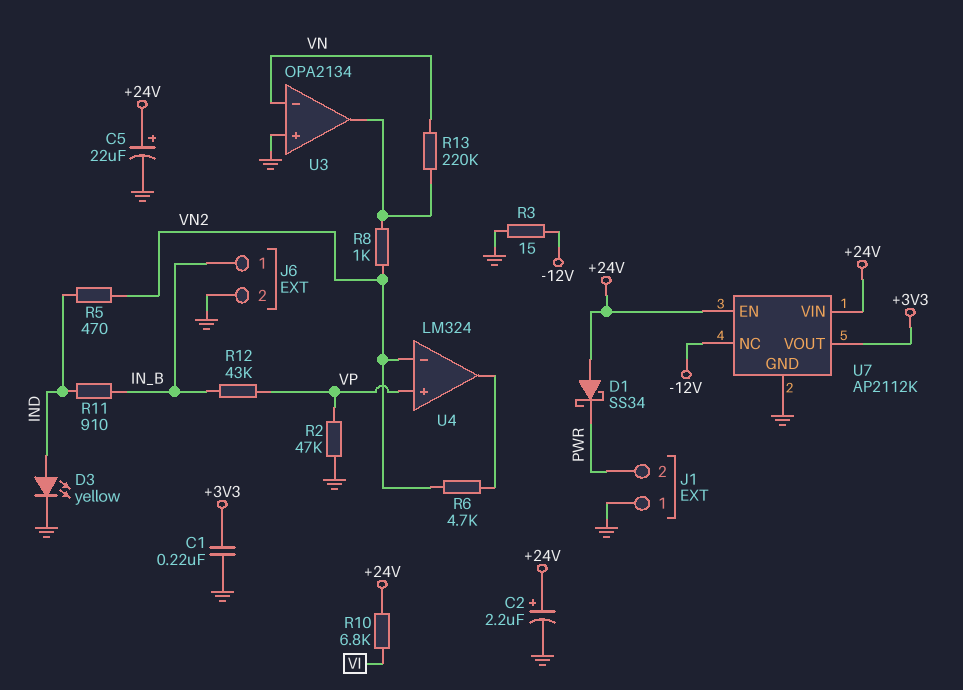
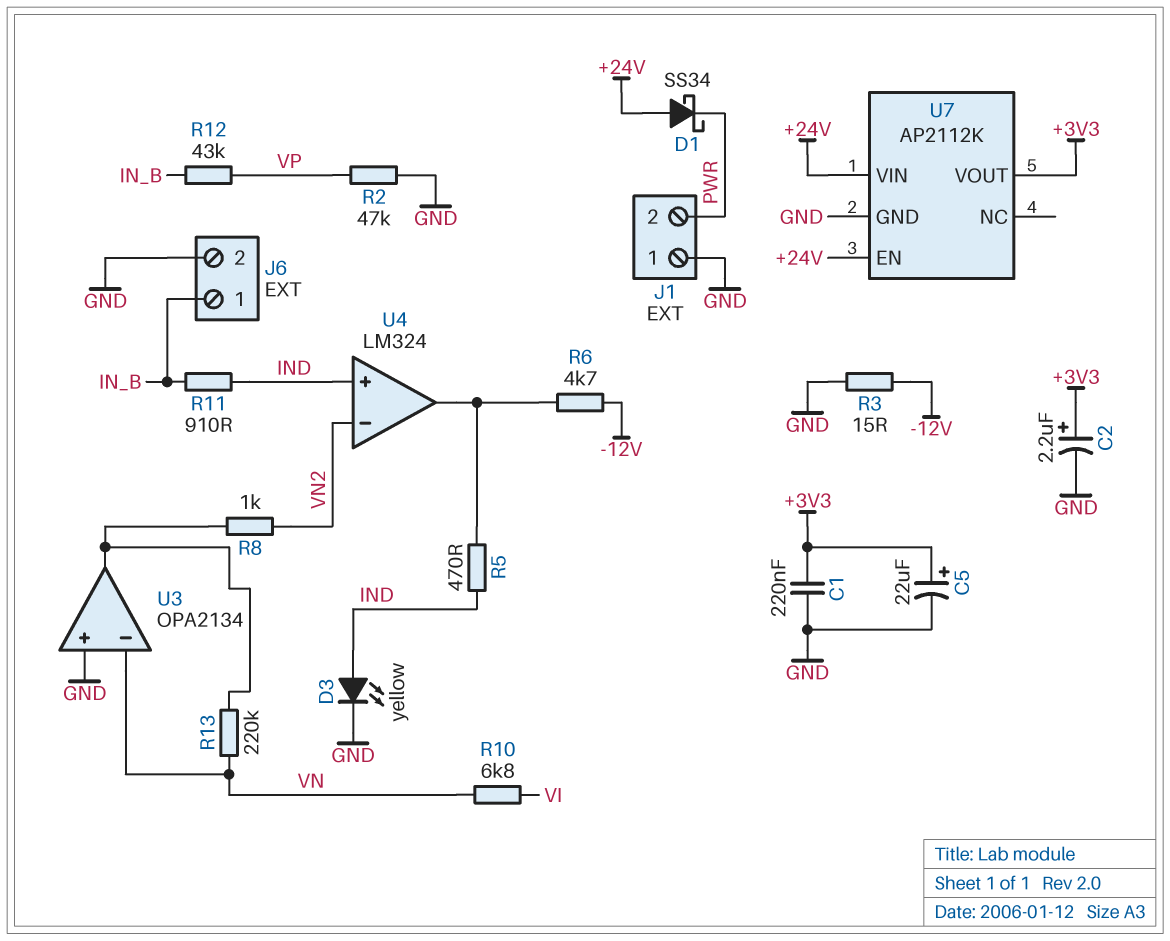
C2: 2.2uF (plus +24V, minus GND) -> 2.2uF (plus +3V3, minus GND)
C5: 22uF (plus +24V, minus GND) -> 22uF (plus +3V3, minus GND)
R5: 470 (IND, VN2) -> 470 (IND, U4/out)
R6: 4.7k (U4/out, VN2) -> 4.7k (-12V, U4/out)
R10: 6.8k (+24V, VI) -> 6.8k (VI, VN)
U4 pin in+: VP -> IND
U7 pin NC: -12V -> none

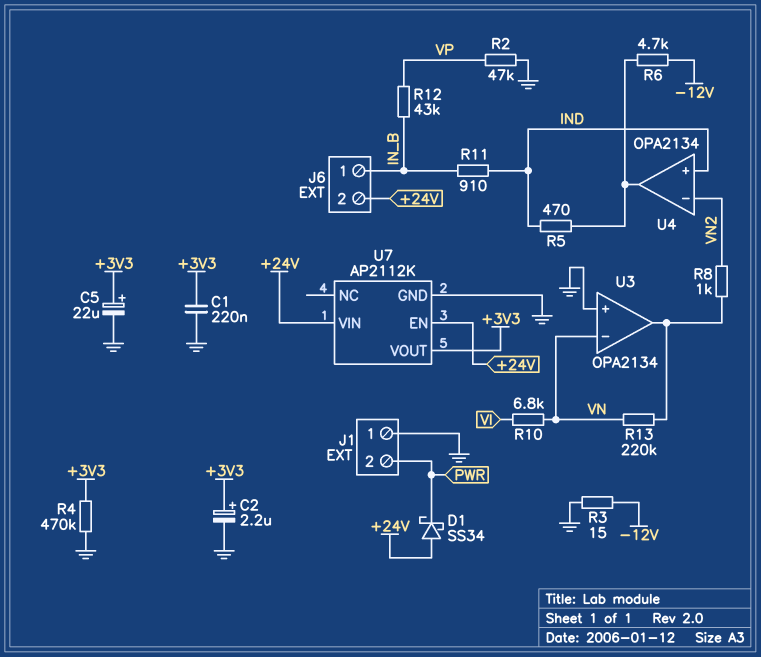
D3: LED yellow (A IND, K GND) -> none
J6 pin 2: GND -> +24V
R4: none -> 470k (+3V3, GND)
U4: LM324 -> OPA2134

